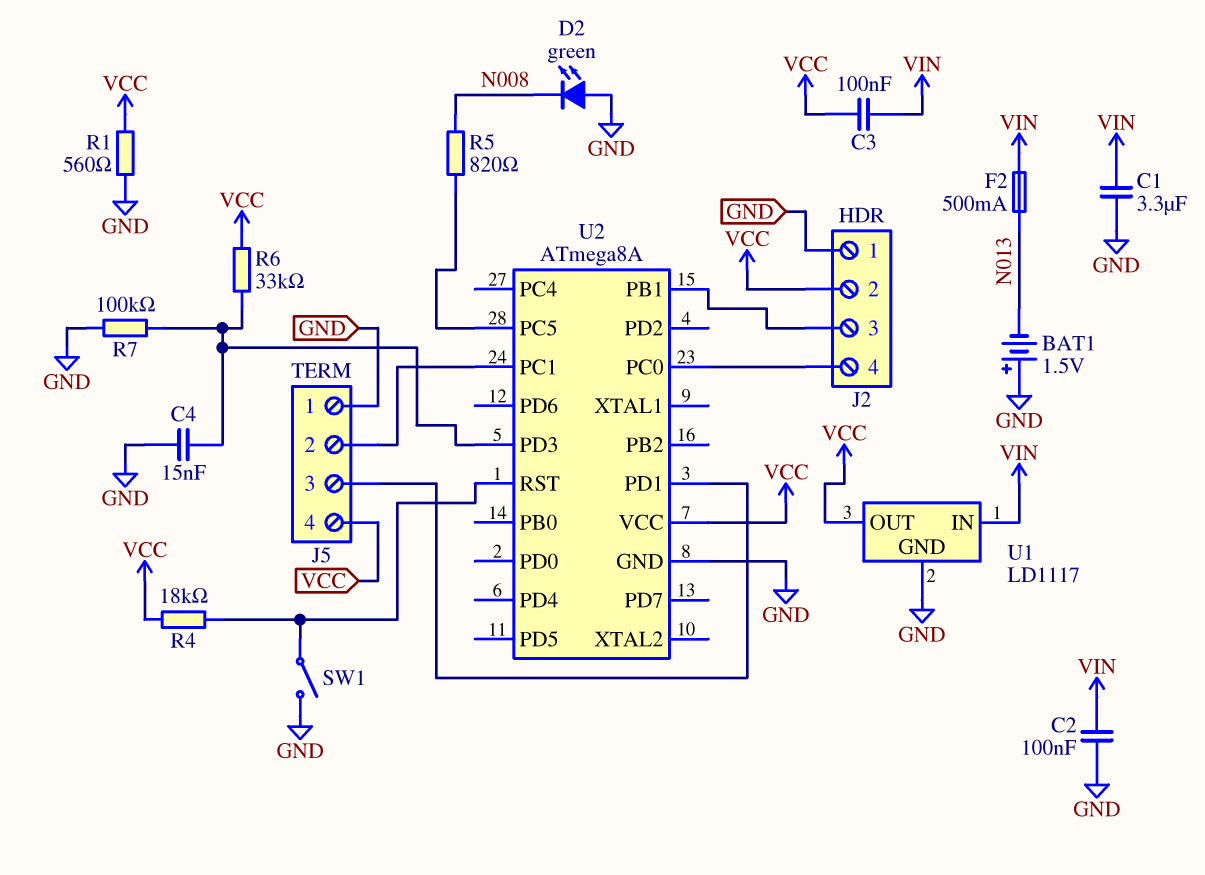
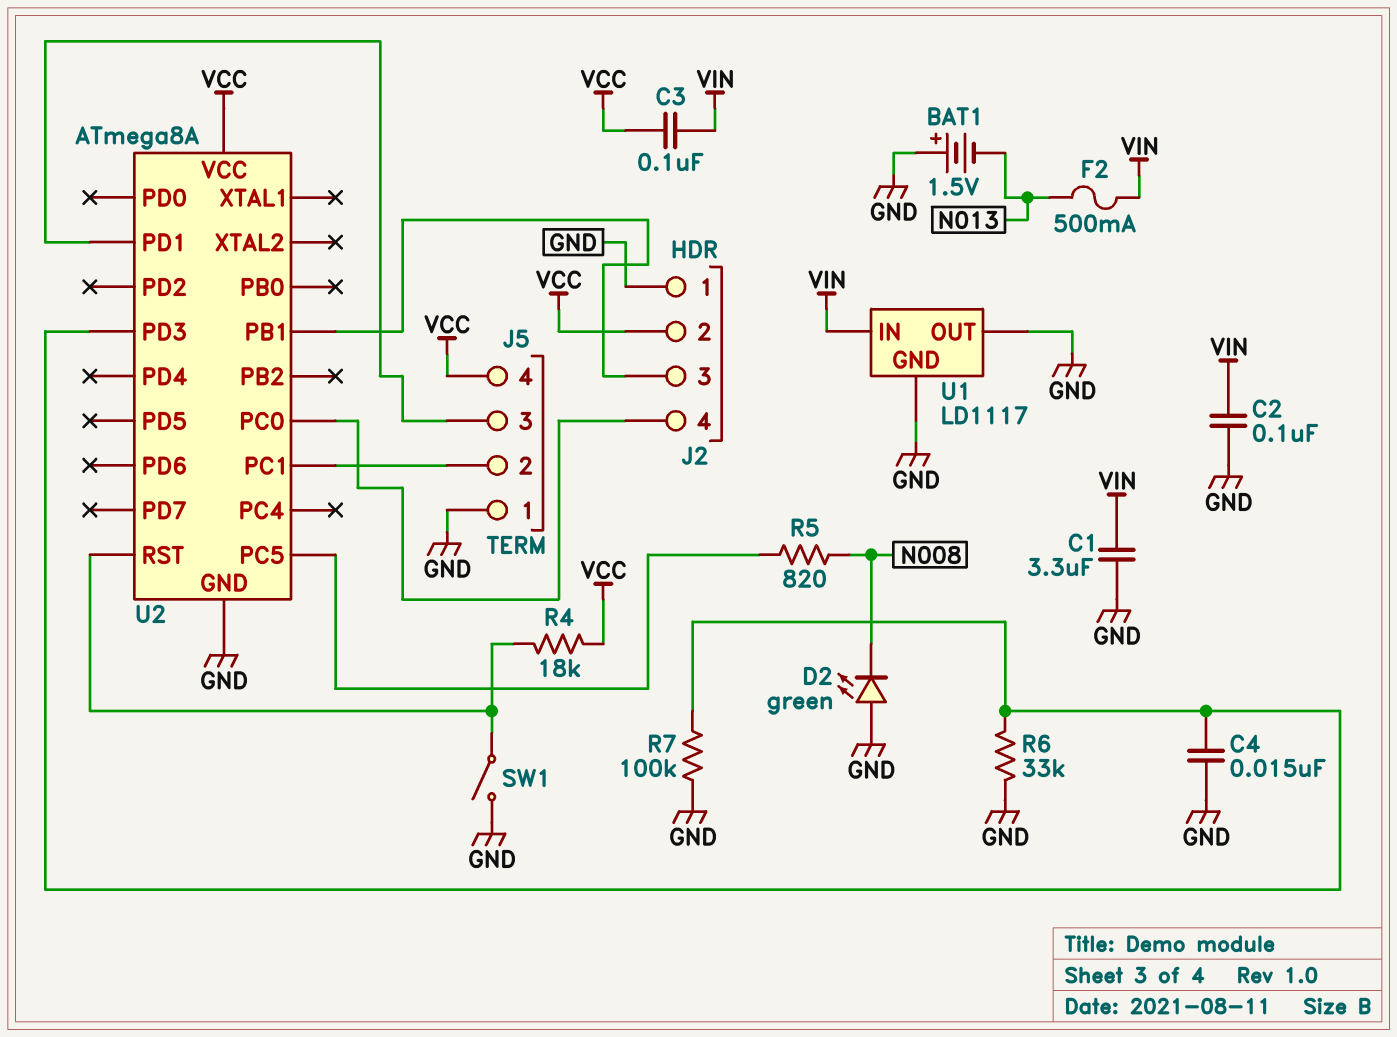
R1: 560 (GND, VCC) -> none
R6: 33k (U2/PD3, VCC) -> 33k (GND, U2/PD3)
U1 pin OUT: VCC -> GND

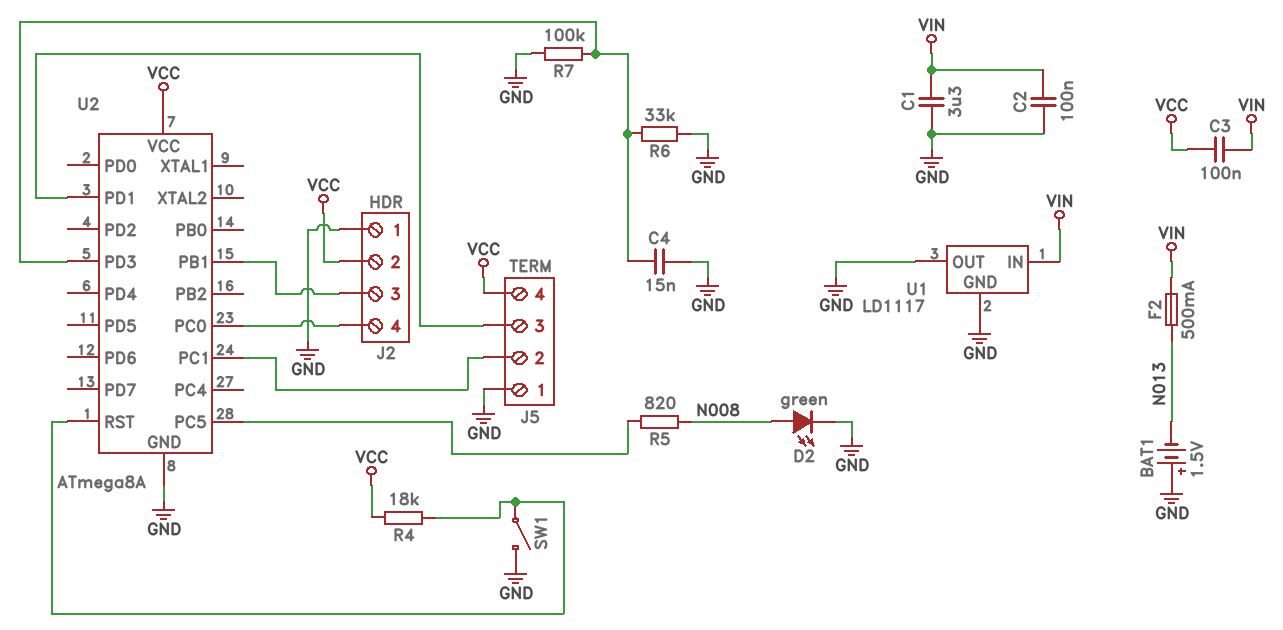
D2: LED green (A GND, K N008) -> LED green (A N008, K GND)

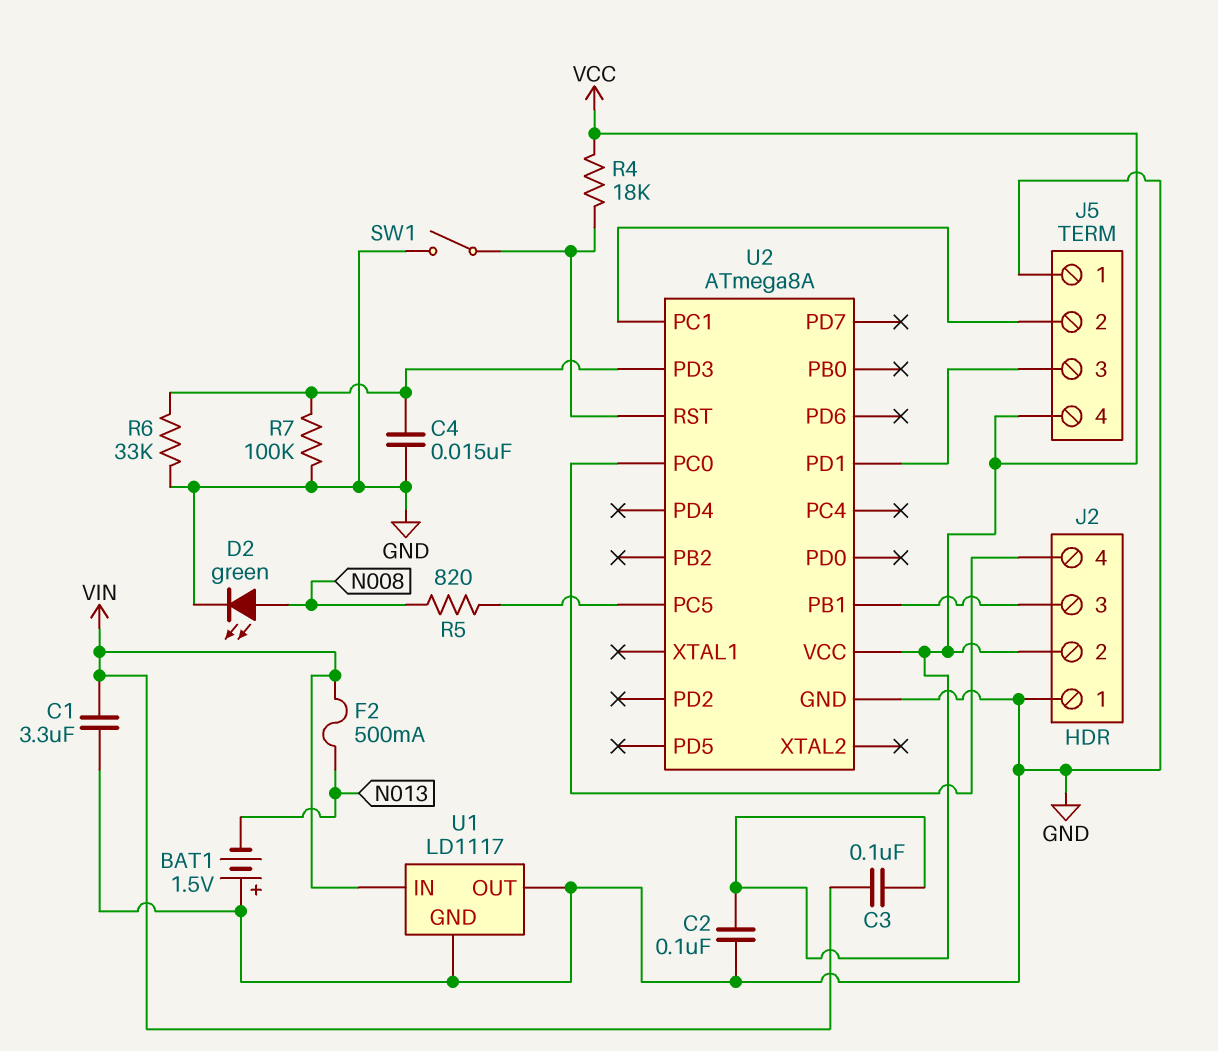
C2: 100nF (GND, VIN) -> 100nF (GND, VCC)

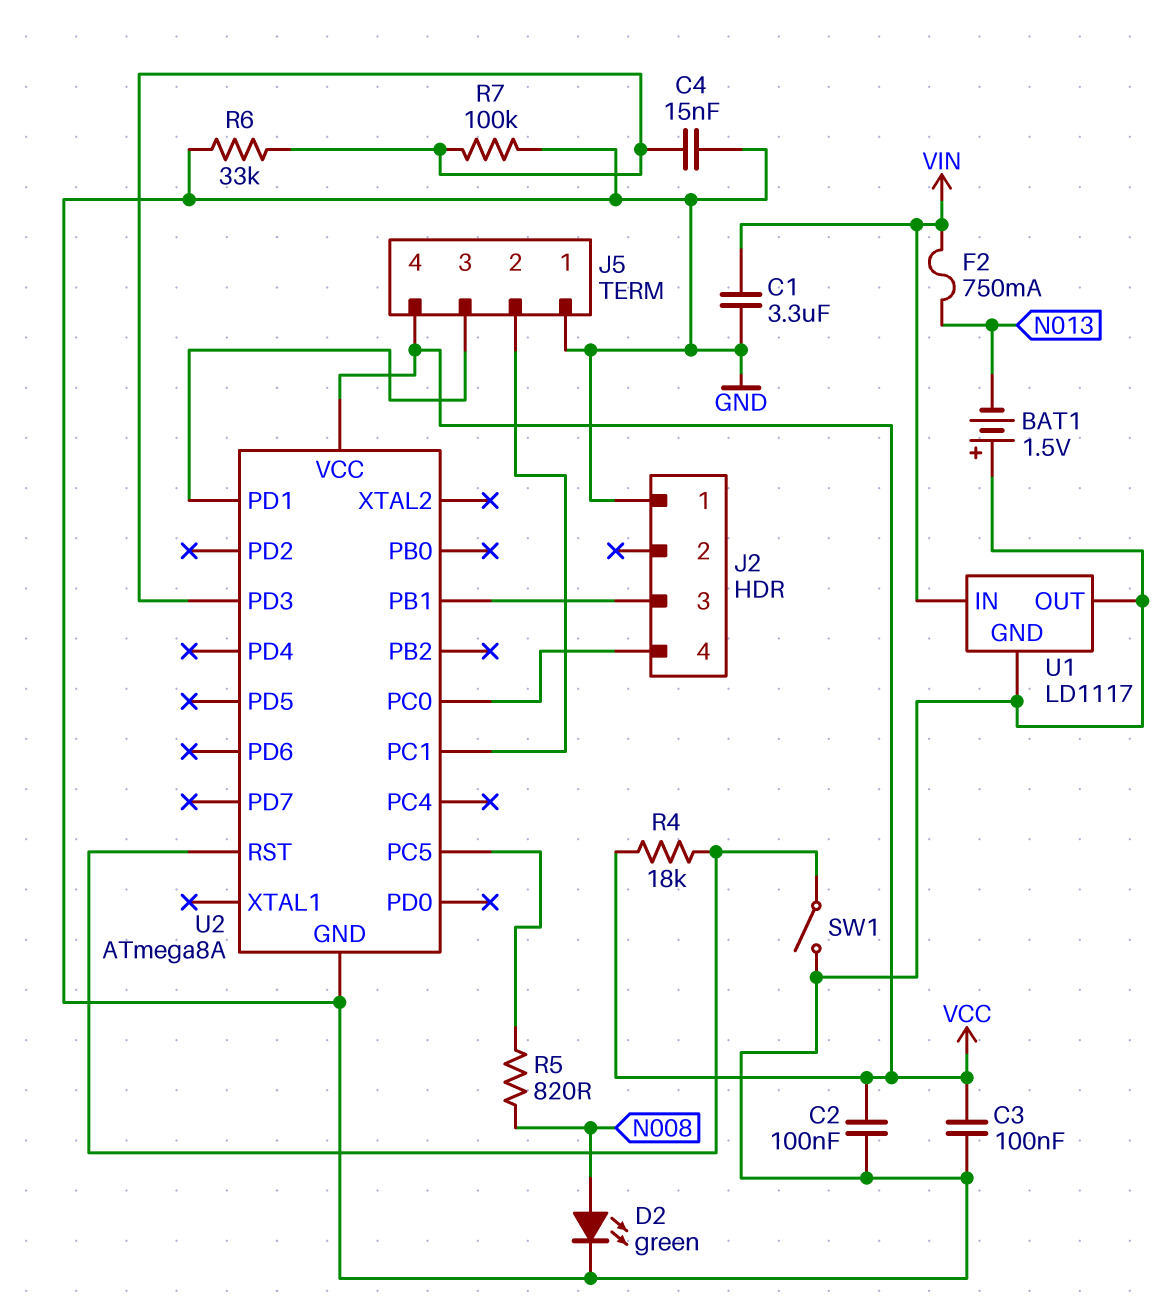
C3: 100nF (VCC, VIN) -> 100nF (GND, VCC)
F2: 500mA (N013, VIN) -> 750mA (N013, VIN)
J2 pin 2: VCC -> none

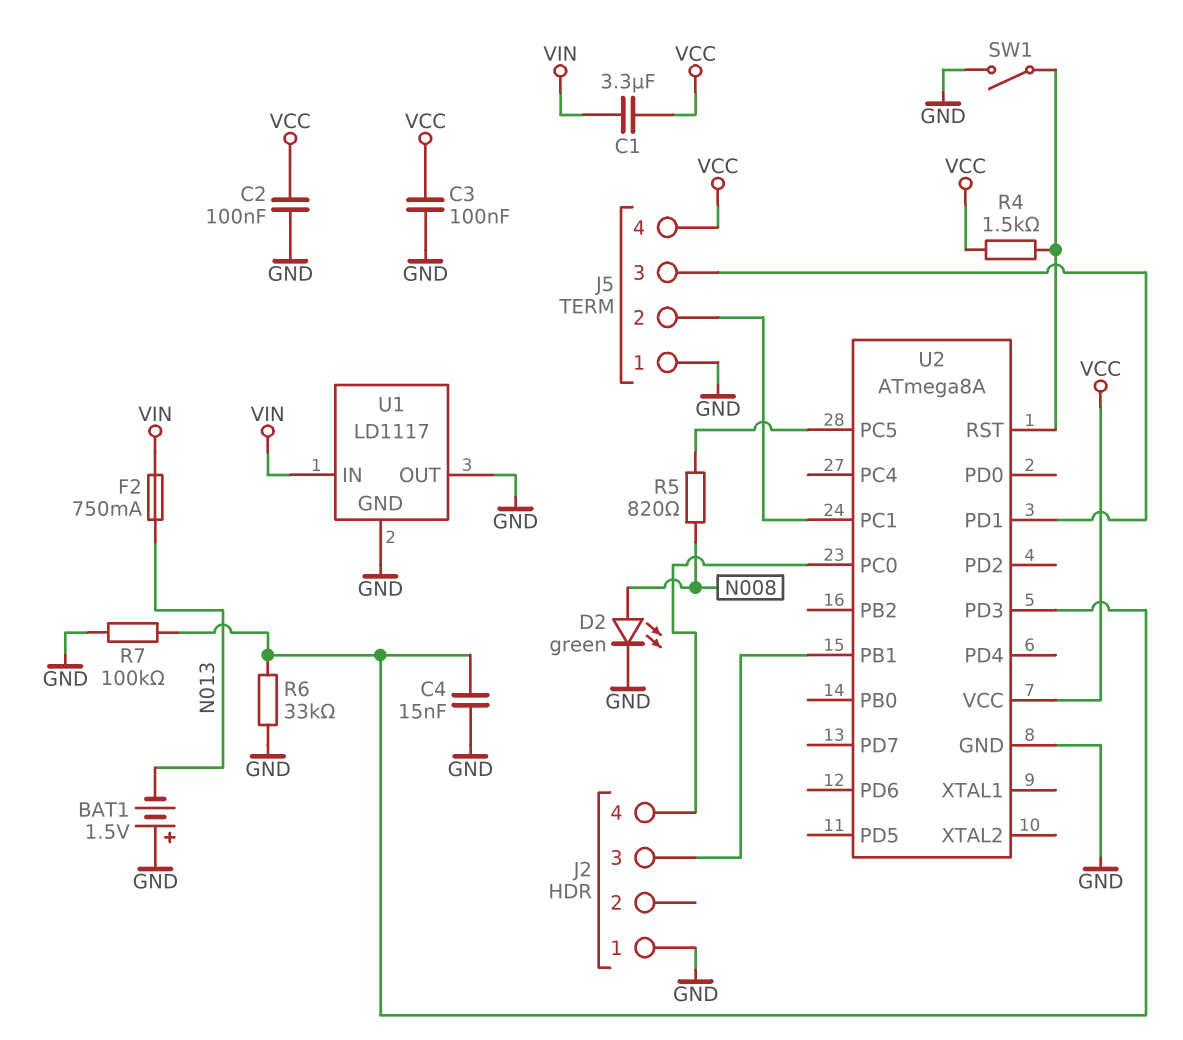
C1: 3.3uF (GND, VIN) -> 3.3uF (VCC, VIN)
R4: 18k (U2/RST, VCC) -> 1.5k (U2/RST, VCC)

